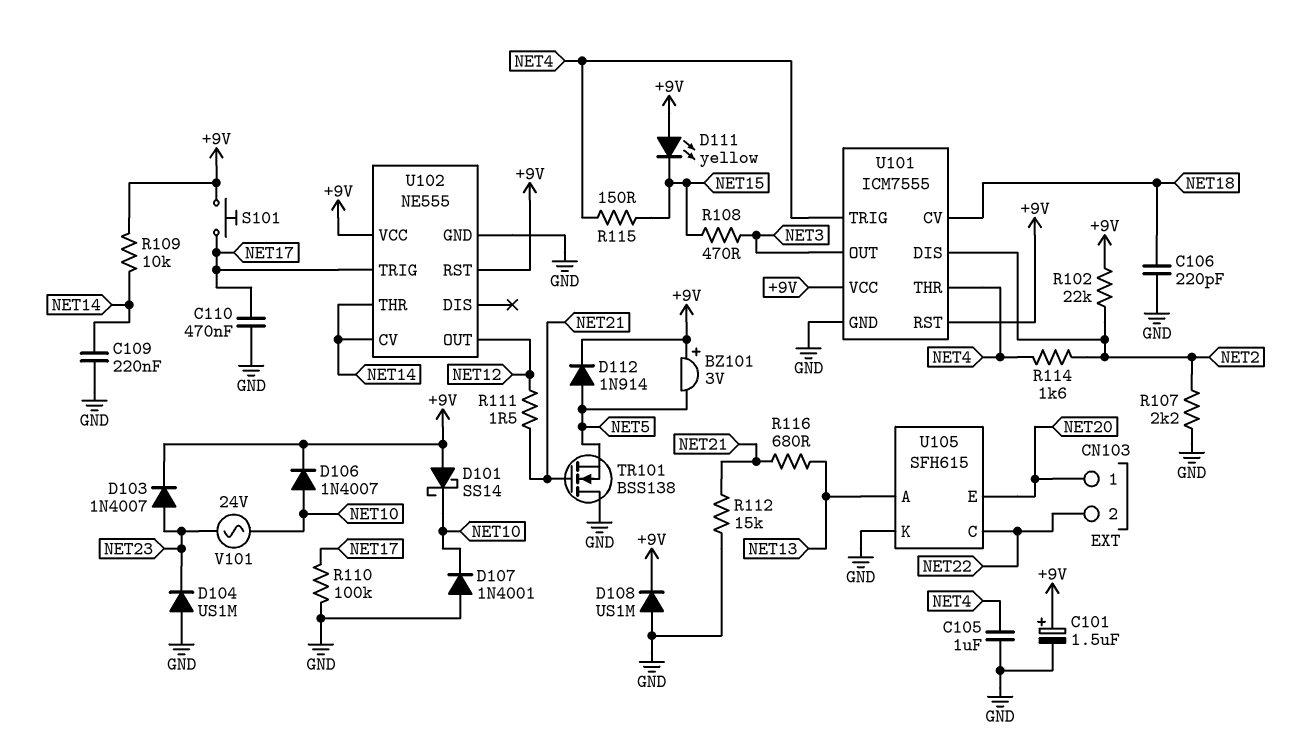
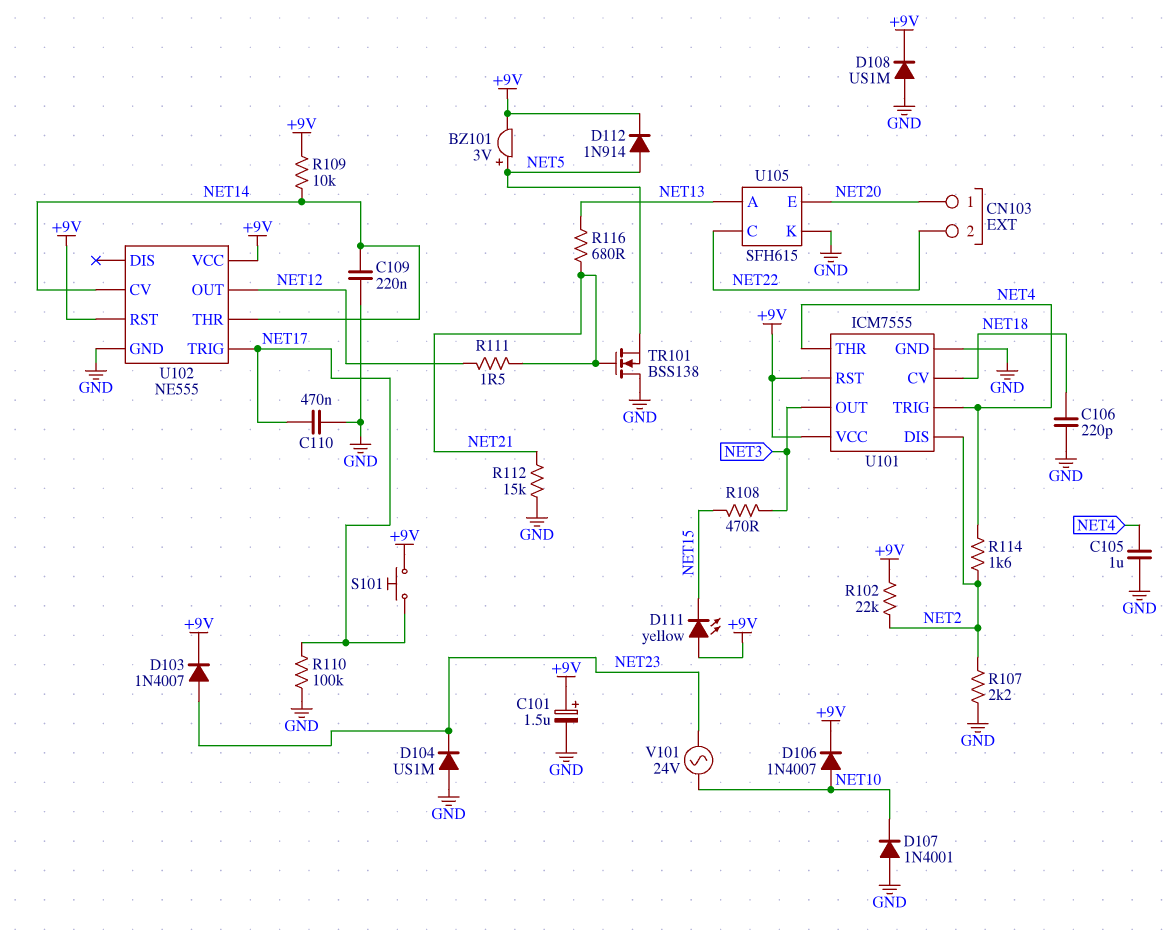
BZ101: buzzer 3V (plus +9V, minus NET5) -> buzzer 3V (plus NET5, minus +9V)
D101: schottky SS14 (A +9V, K NET10) -> none
R115: 150 (NET4, NET15) -> none

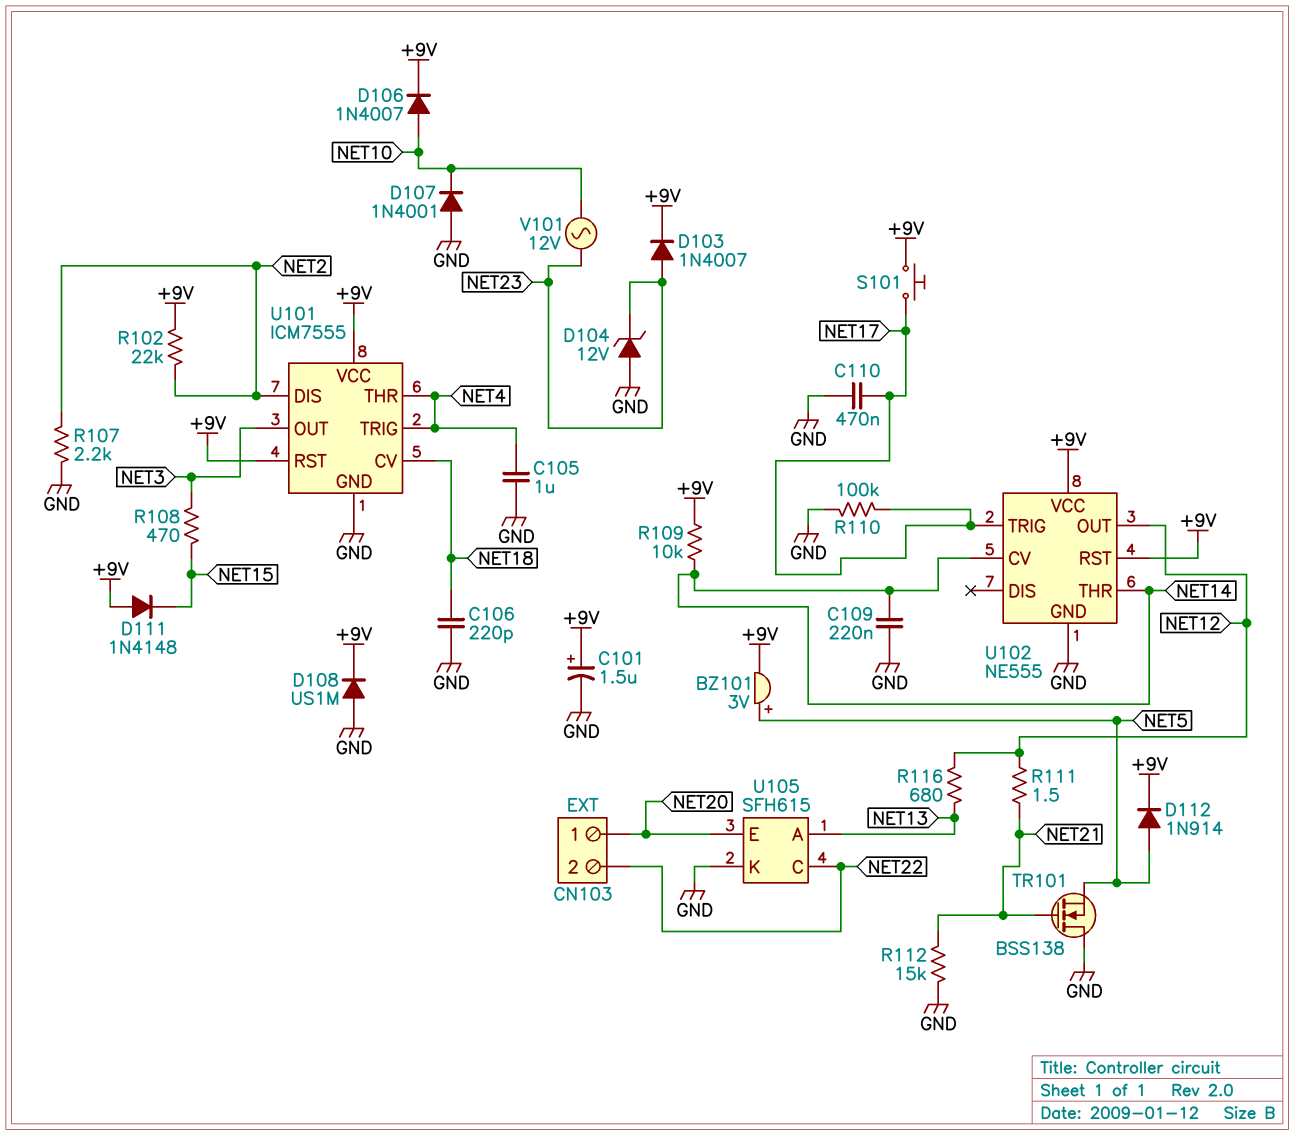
D104: diode US1M (A GND, K NET23) -> zener 12V (A GND, K NET23)
D111: LED yellow (A +9V, K NET15) -> diode 1N4148 (A +9V, K NET15)
R114: 1.6k (NET2, NET4) -> none
R116: 680 (NET13, NET21) -> 680 (NET12, NET13)
V101: AC 24V (NET10, NET23) -> AC 12V (NET10, NET23)

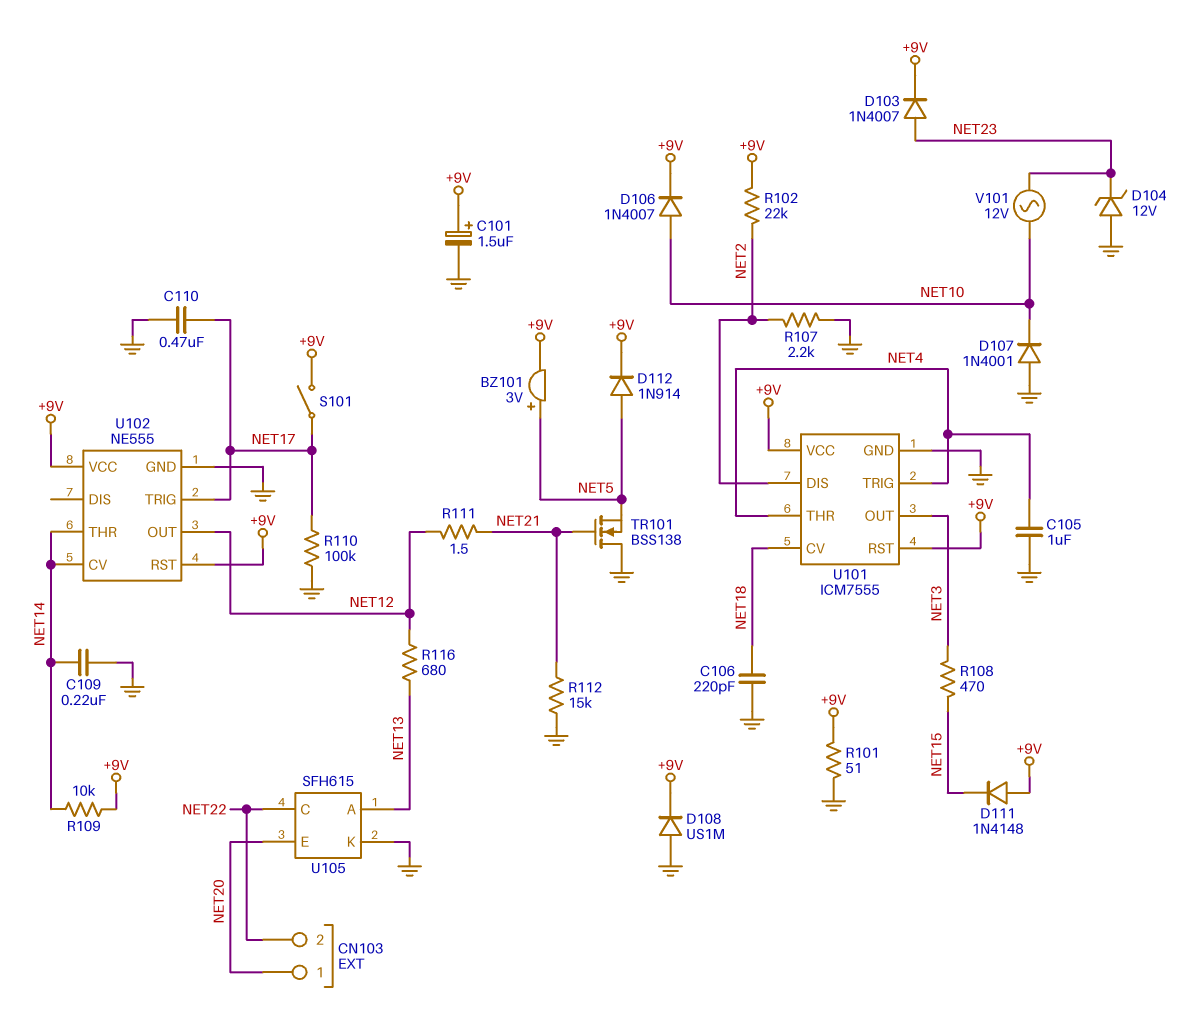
R101: none -> 51 (+9V, GND)
S101: button (+9V, NET17) -> switch (+9V, NET17)

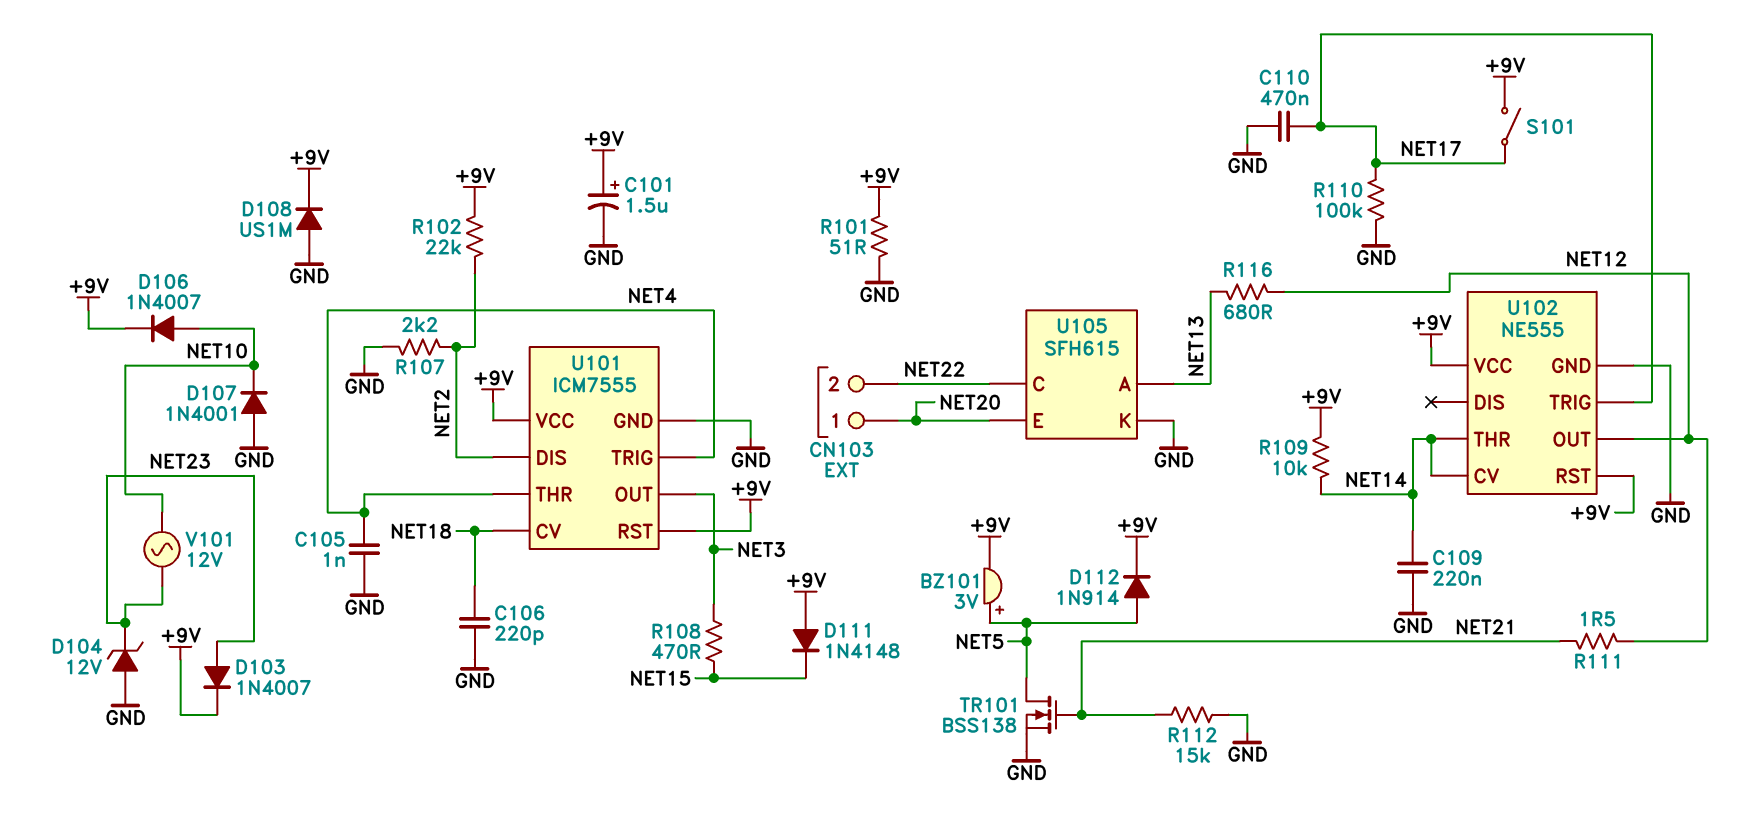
C105: 1uF (GND, NET4) -> 1nF (GND, NET4)
TR101: NMOS BSS138 (G NET21, D GND, S NET5) -> NMOS BSS138 (G NET21, D NET5, S GND)

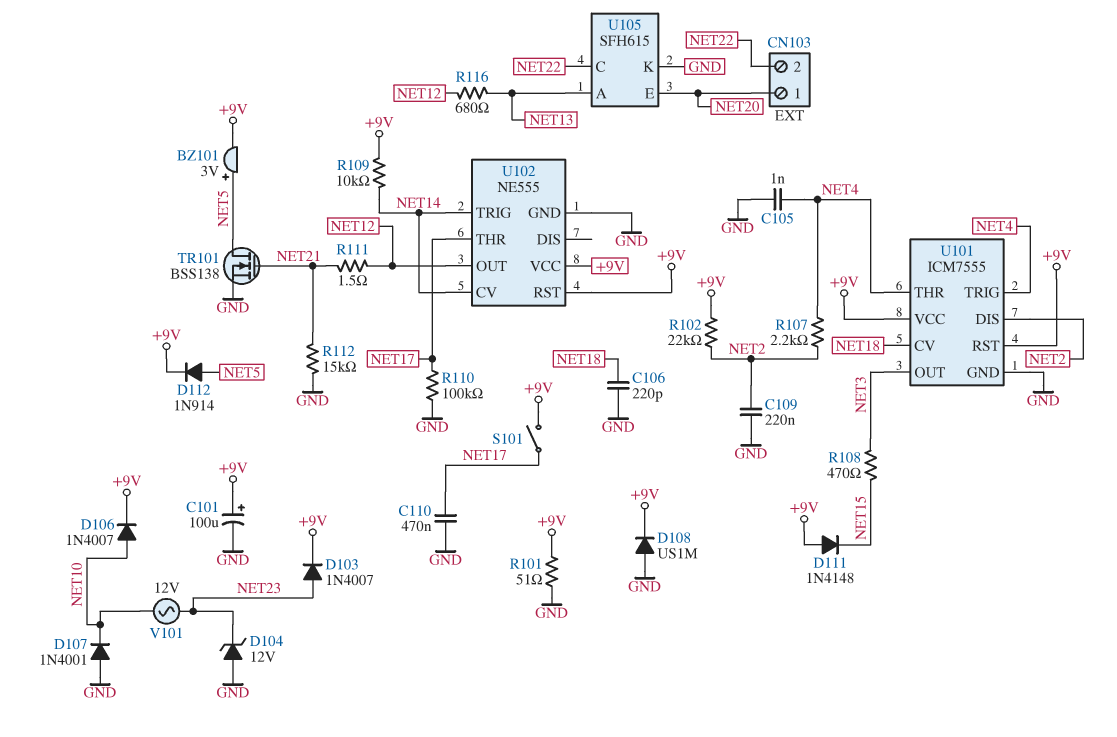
C101: 1.5uF (plus +9V, minus GND) -> 100uF (plus +9V, minus GND)
C109: 220nF (GND, NET14) -> 220nF (GND, NET2)
R107: 2.2k (GND, NET2) -> 2.2k (NET2, NET4)
U102 pin THR: NET14 -> NET17
U102 pin TRIG: NET17 -> NET14

